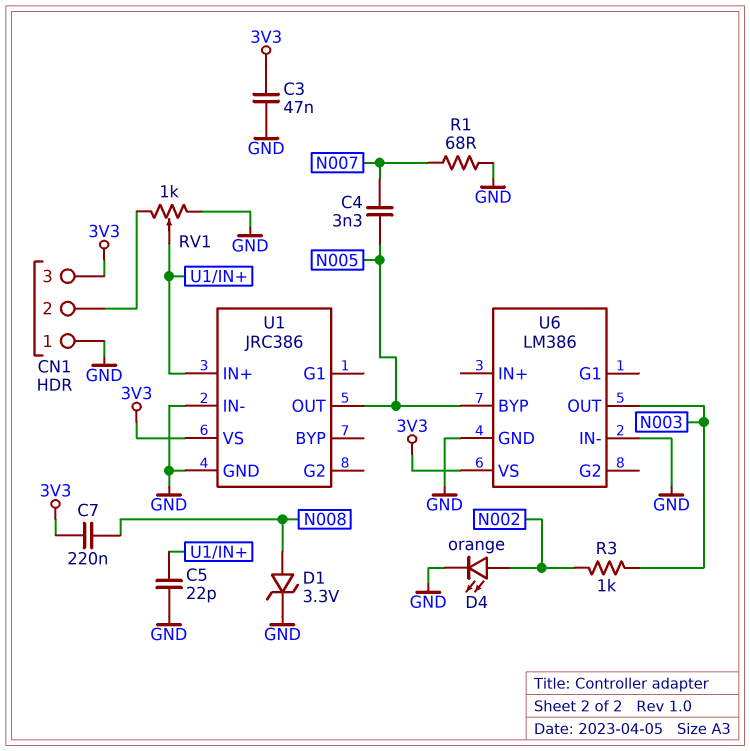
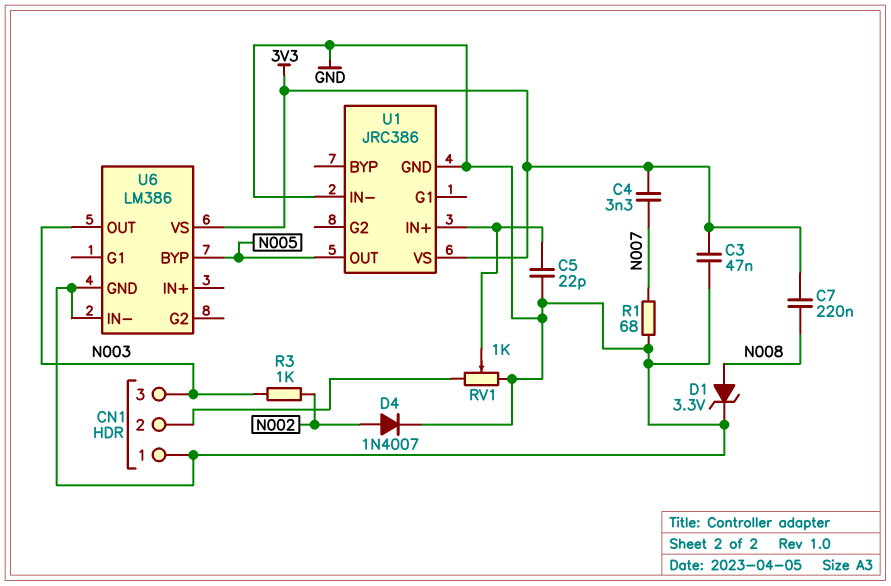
C4: 3.3nF (N005, N007) -> 3.3nF (3V3, N007)
CN1 pin 3: 3V3 -> N003
D4: LED orange (A N002, K GND) -> diode 1N4007 (A N002, K GND)

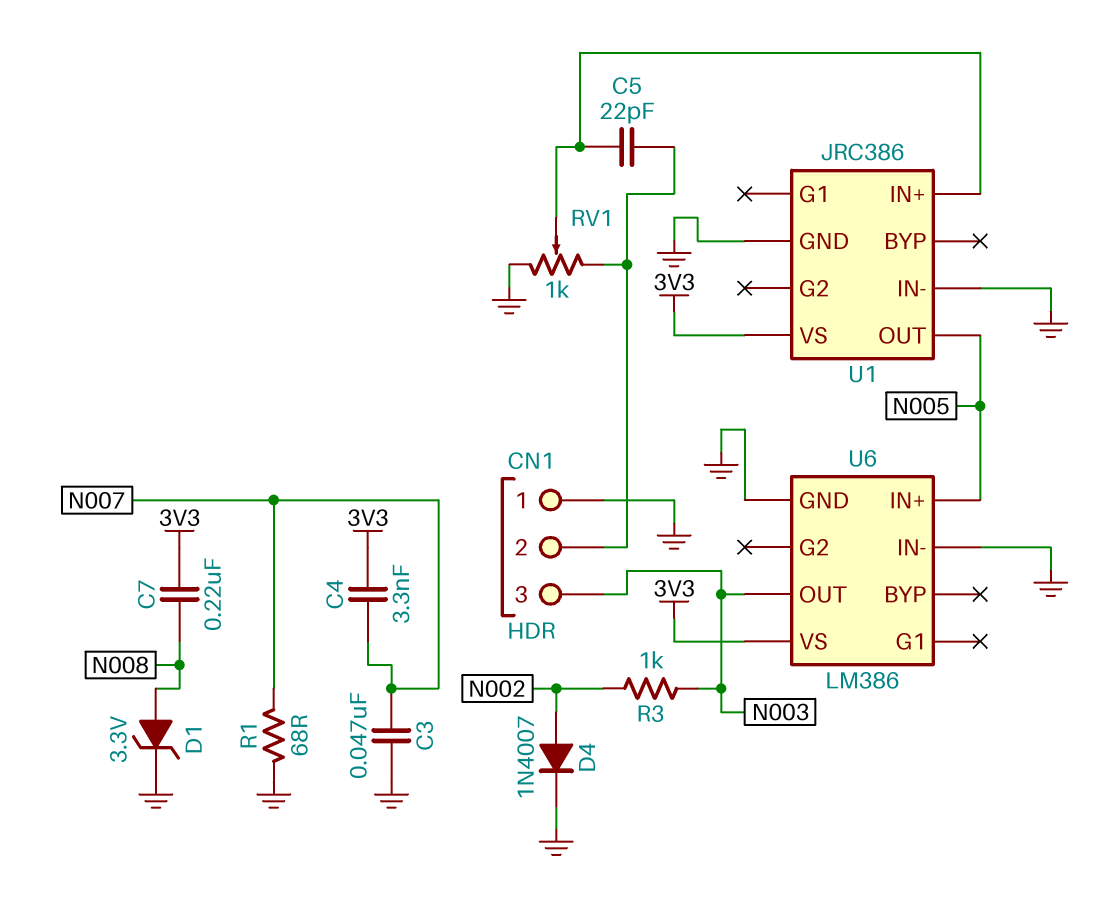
C3: 47nF (3V3, GND) -> 47nF (GND, N007)
C5: 22pF (GND, U1/IN+) -> 22pF (CN1/2, U1/IN+)
U6 pin BYP: N005 -> none
U6 pin IN+: none -> N005

